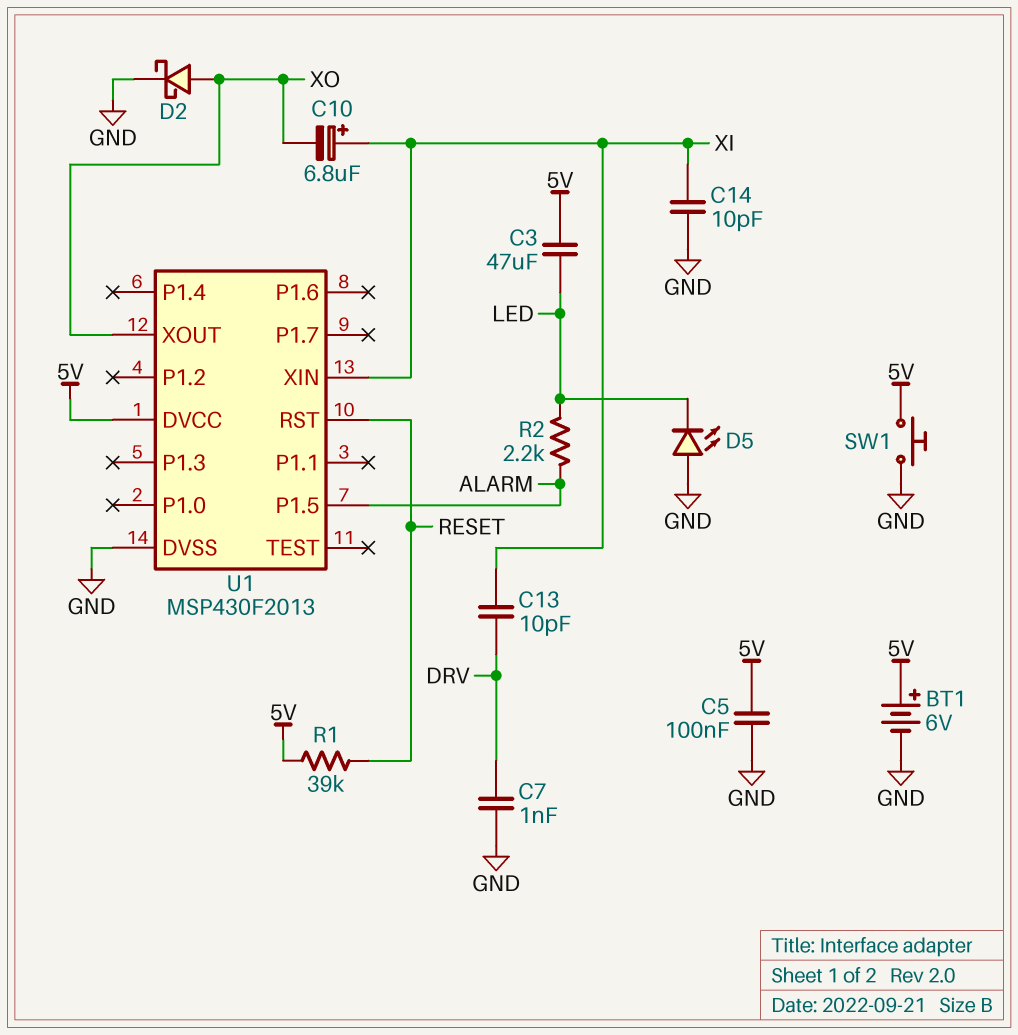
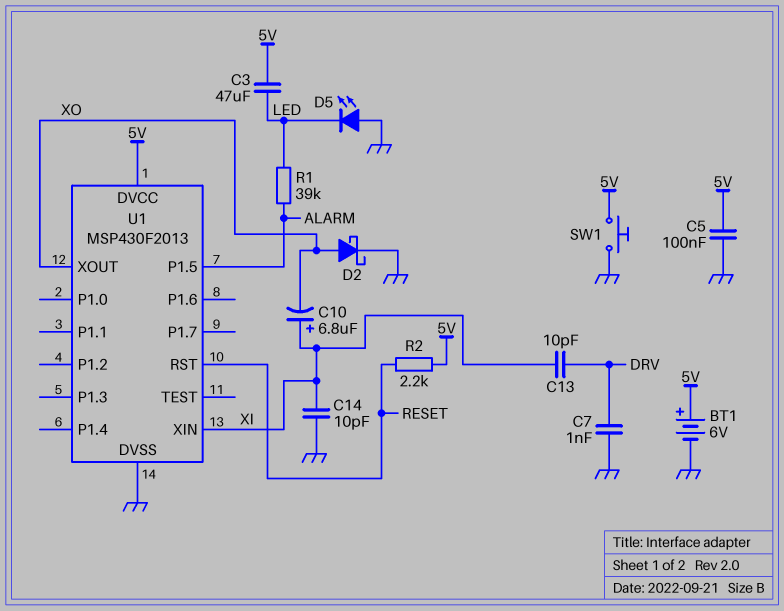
R1: 39k (5V, RESET) -> 39k (ALARM, LED)
R2: 2.2k (ALARM, LED) -> 2.2k (5V, RESET)

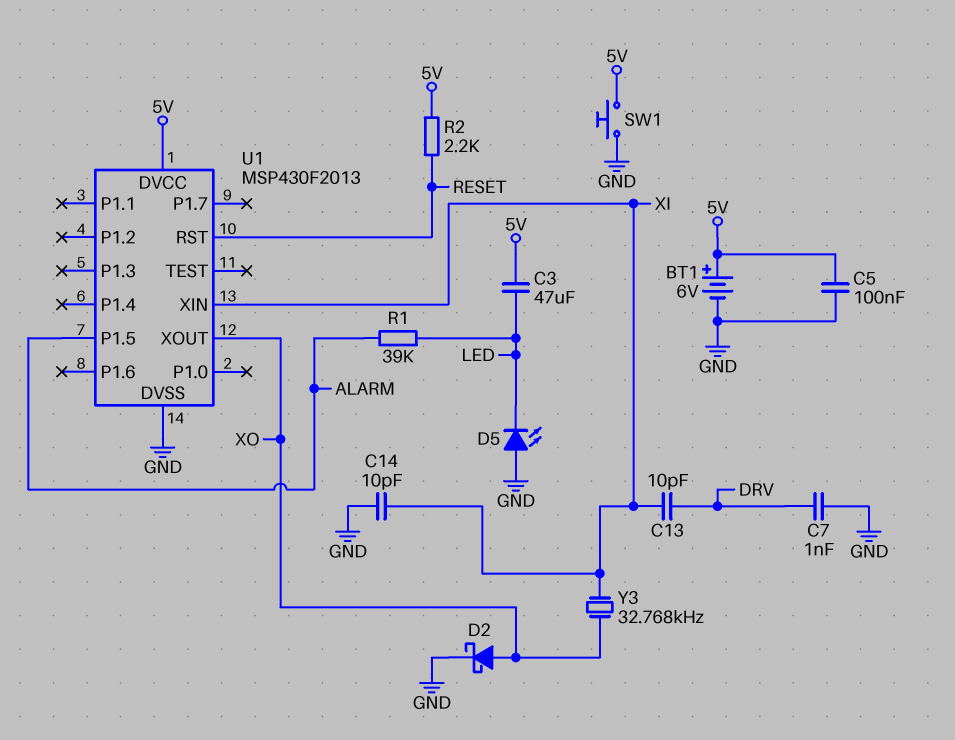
C10: 6.8uF (plus XI, minus XO) -> none
Y3: none -> 32.768kHz (XI, XO)

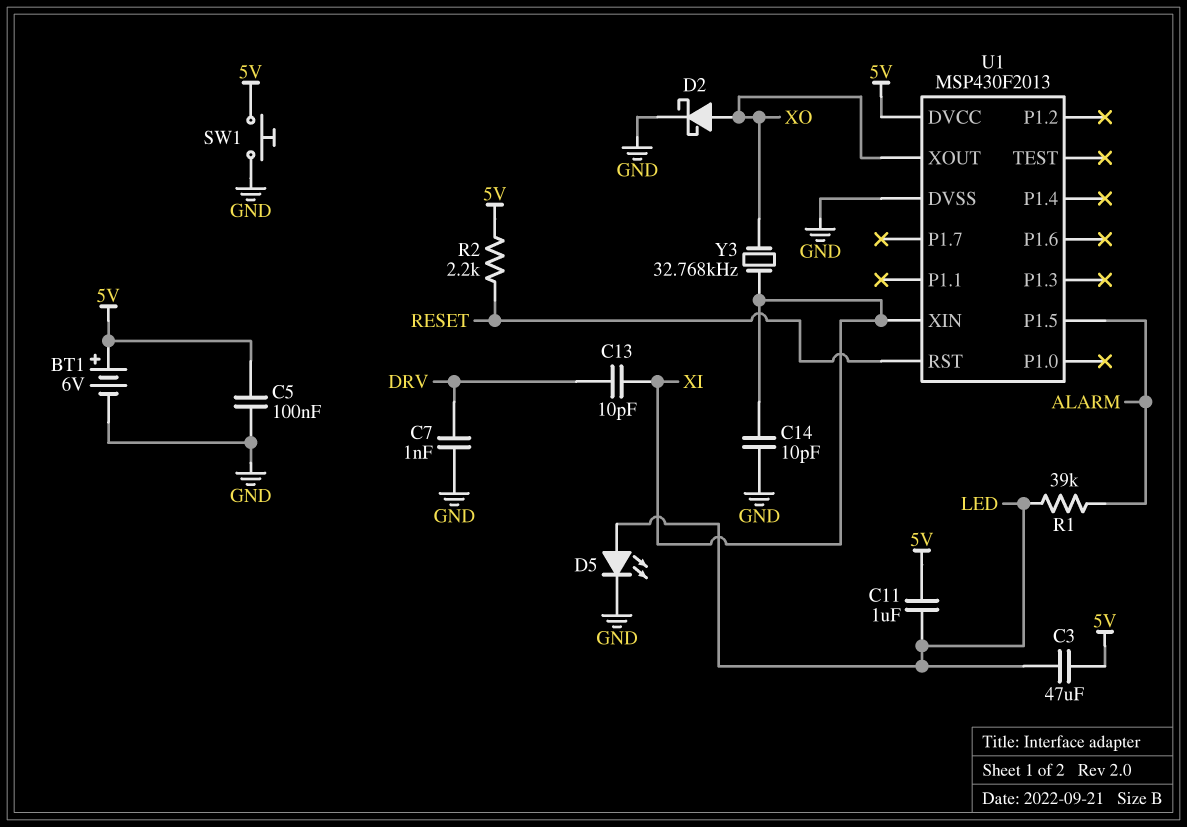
C11: none -> 1uF (5V, LED)
D5: LED (A GND, K LED) -> LED (A LED, K GND)

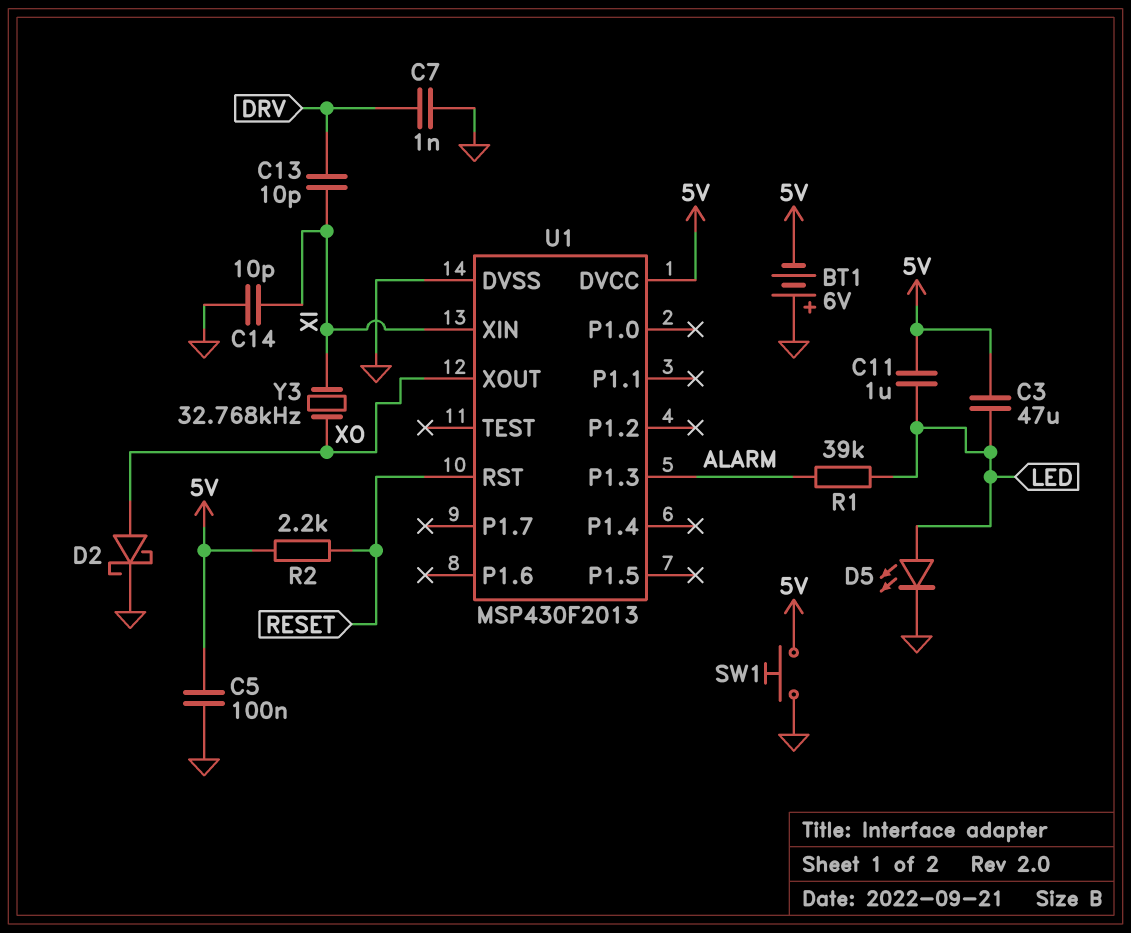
BT1: 6V (plus 5V, minus GND) -> 6V (plus GND, minus 5V)
U1 pin P1.3: none -> ALARM
U1 pin P1.5: ALARM -> none

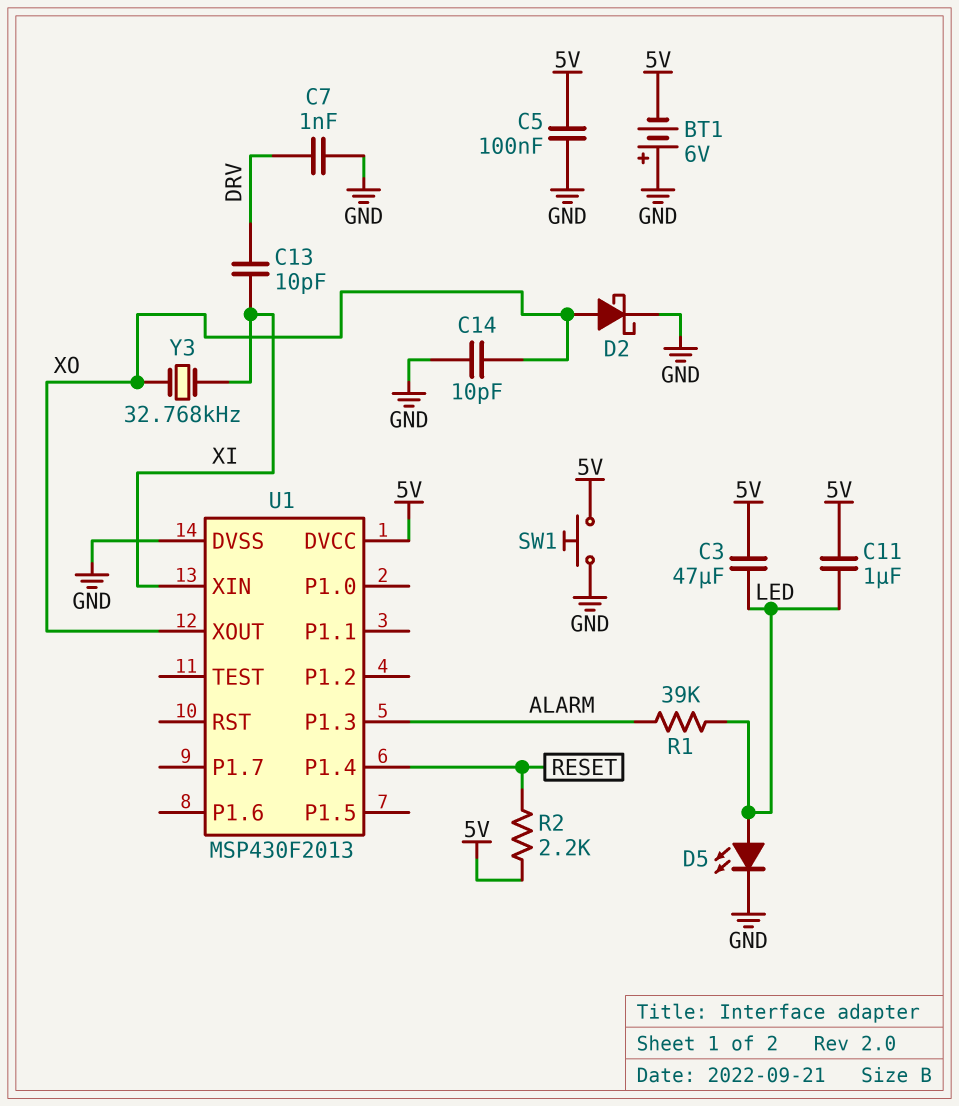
C14: 10pF (GND, XI) -> 10pF (GND, XO)
U1 pin P1.4: none -> RESET
U1 pin RST: RESET -> none

